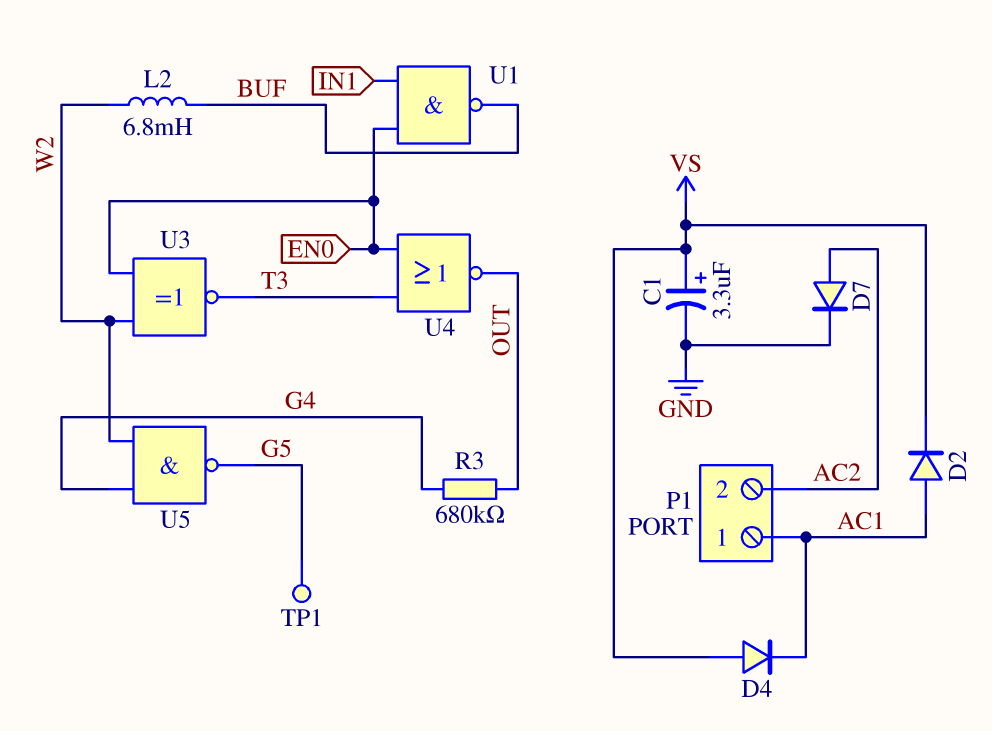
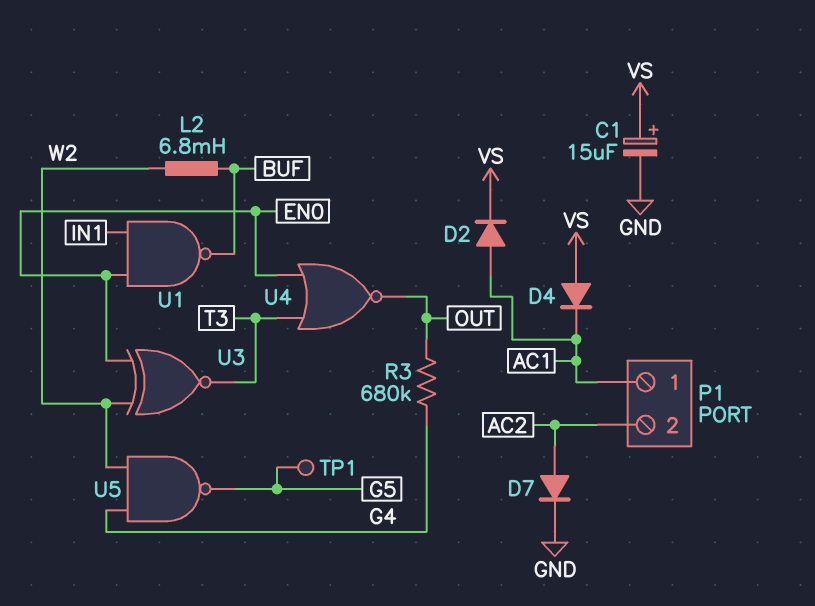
C1: 3.3uF (plus VS, minus GND) -> 15uF (plus VS, minus GND)

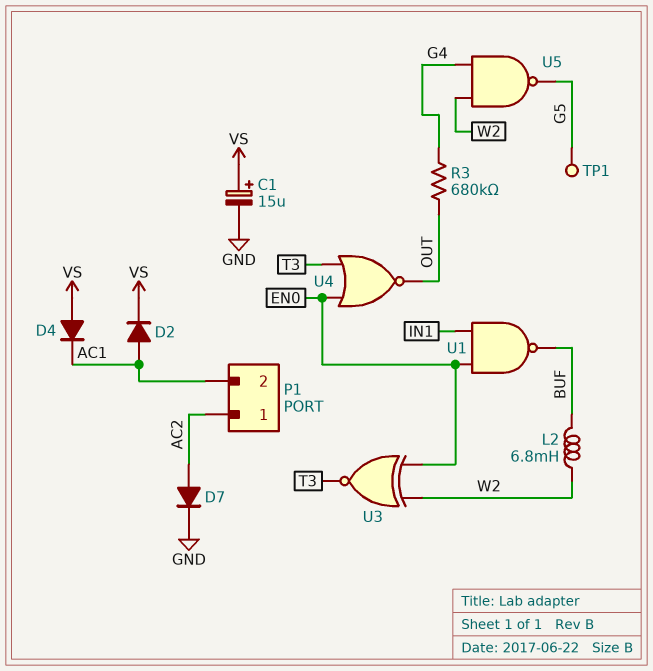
P1 pin 1: AC1 -> AC2
P1 pin 2: AC2 -> AC1

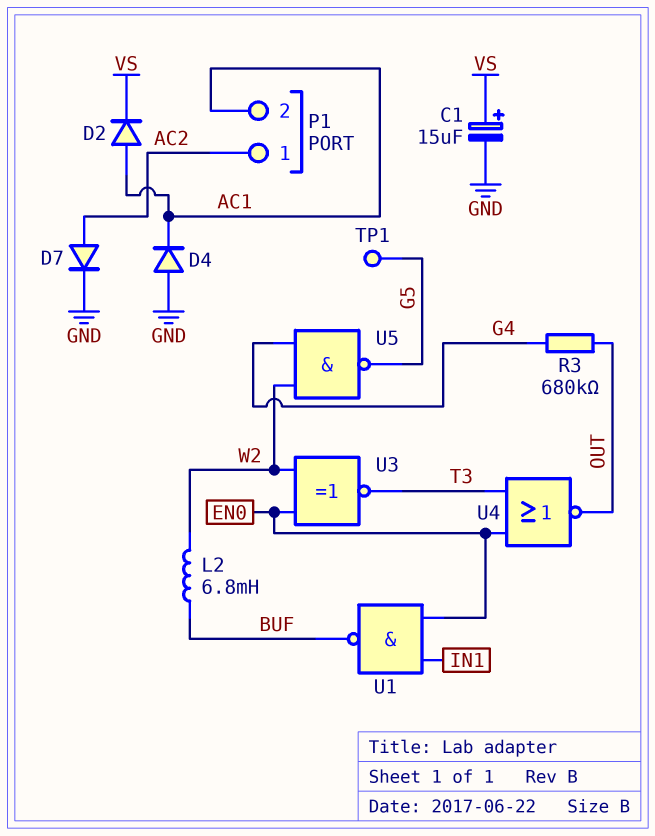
D4: diode (A VS, K AC1) -> diode (A GND, K AC1)

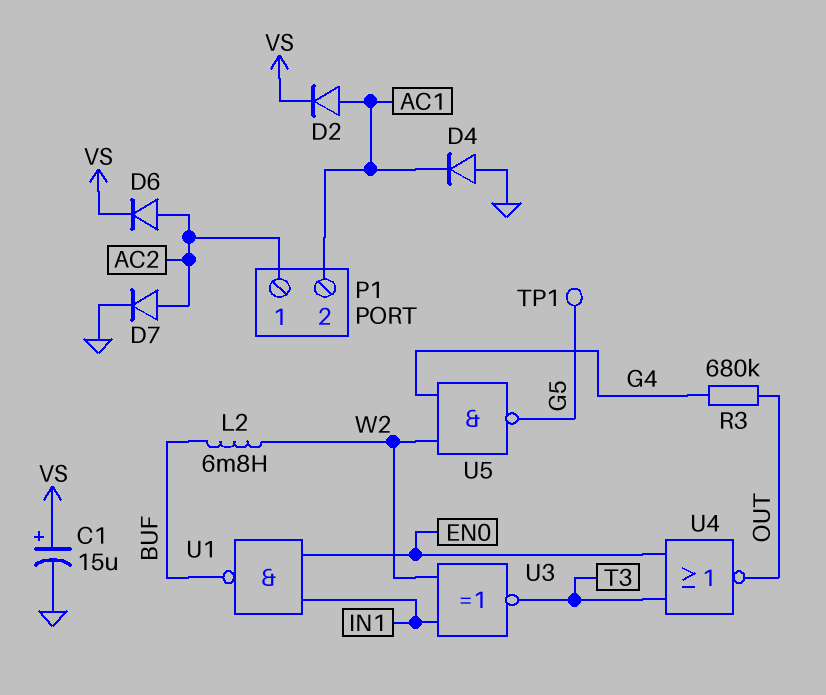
D6: none -> diode (A AC2, K VS)
U3: XNOR (in EN0, in W2, out T3) -> XNOR (in IN1, in W2, out T3)

